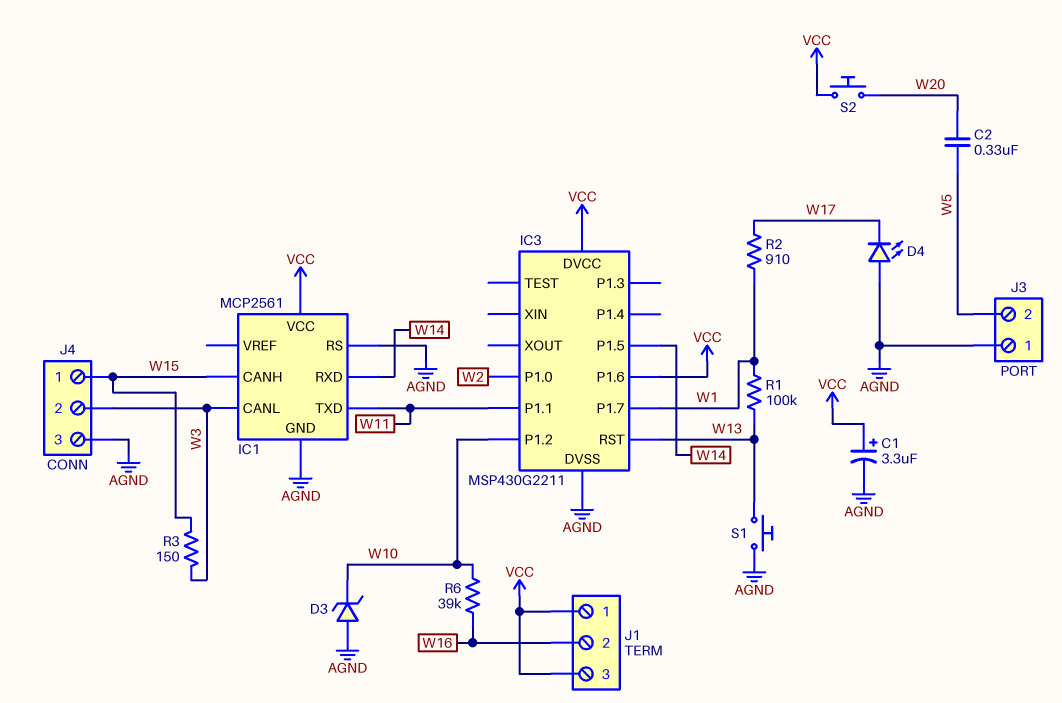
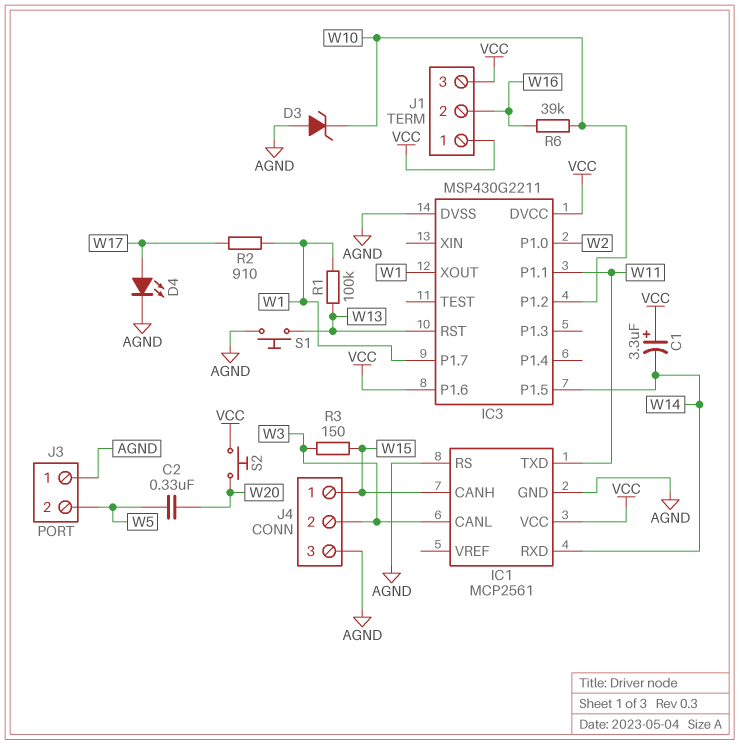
C1: 3.3uF (plus VCC, minus AGND) -> 3.3uF (plus VCC, minus W14)
D4: LED (A AGND, K W17) -> LED (A W17, K AGND)
IC3 pin XOUT: none -> W1

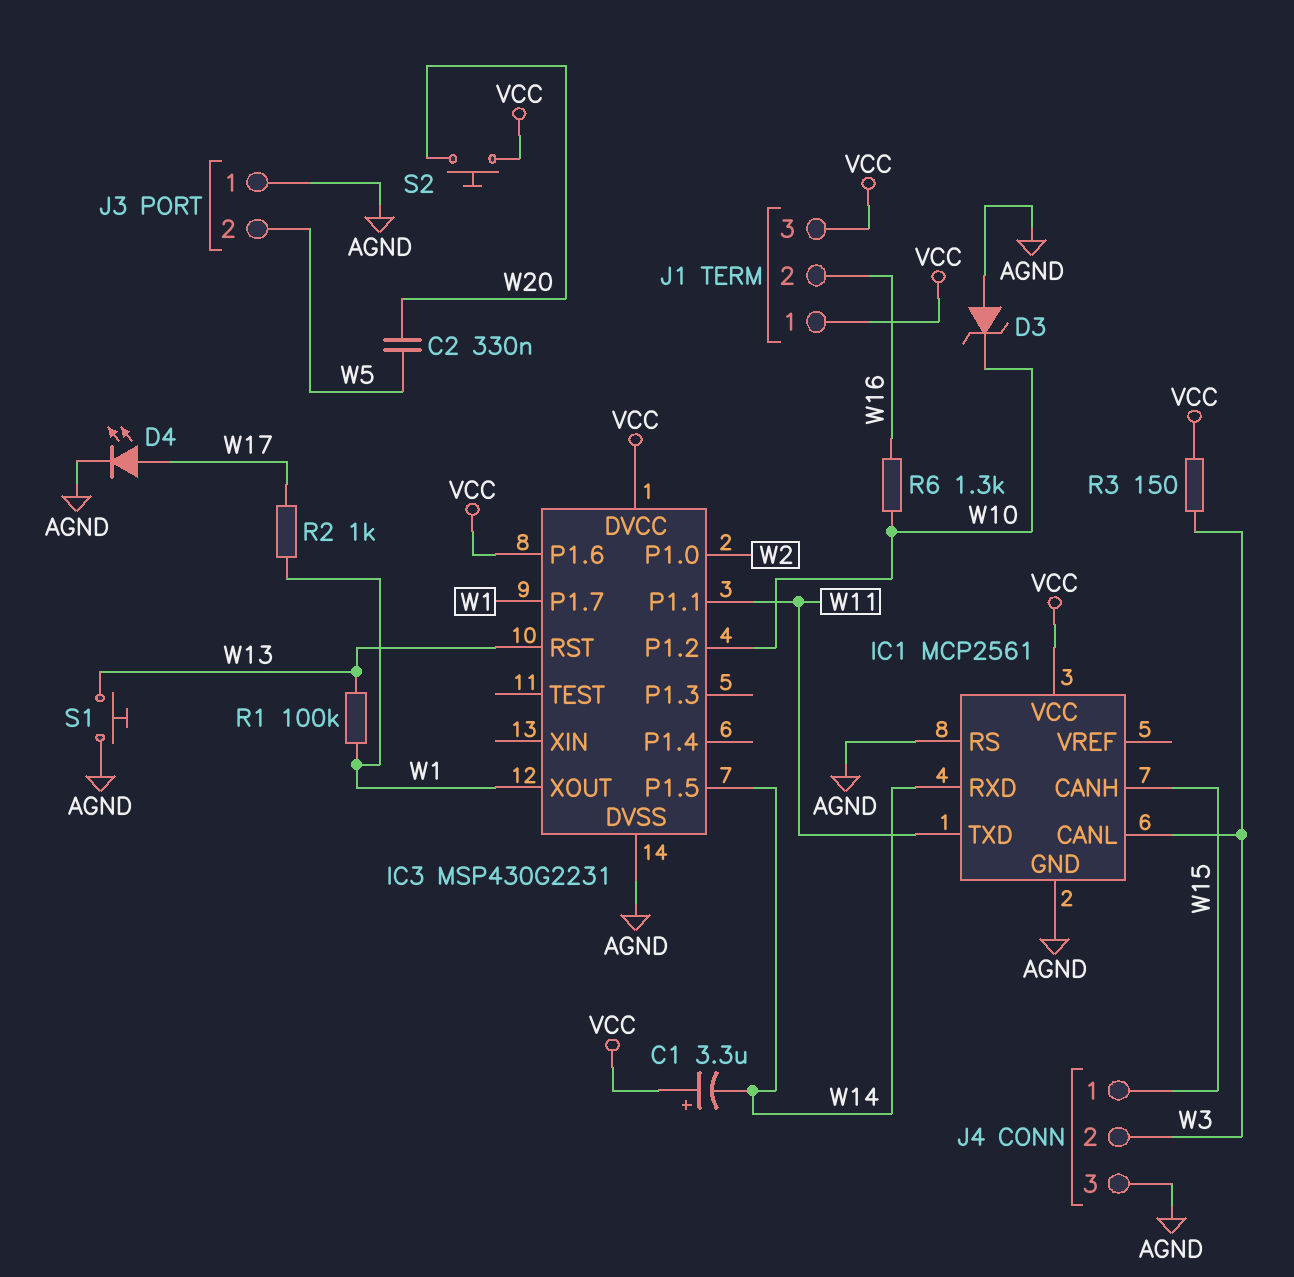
IC3: MSP430G2211 -> MSP430G2231
R2: 910 (W1, W17) -> 1k (W1, W17)
R3: 150 (W3, W15) -> 150 (VCC, W3)
R6: 39k (W10, W16) -> 1.3k (W10, W16)

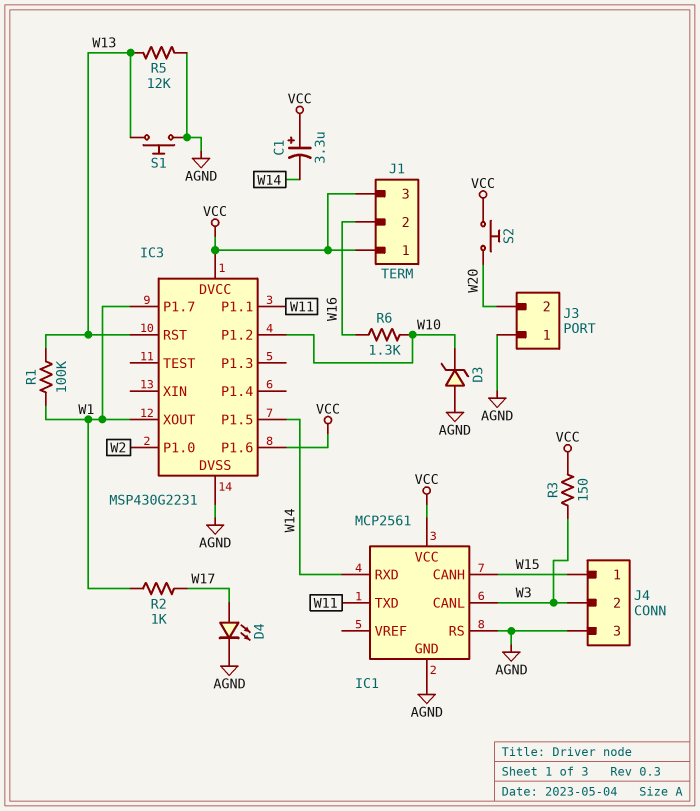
C2: 330nF (W5, W20) -> none
J3 pin 2: W5 -> W20
R5: none -> 12k (AGND, W13)

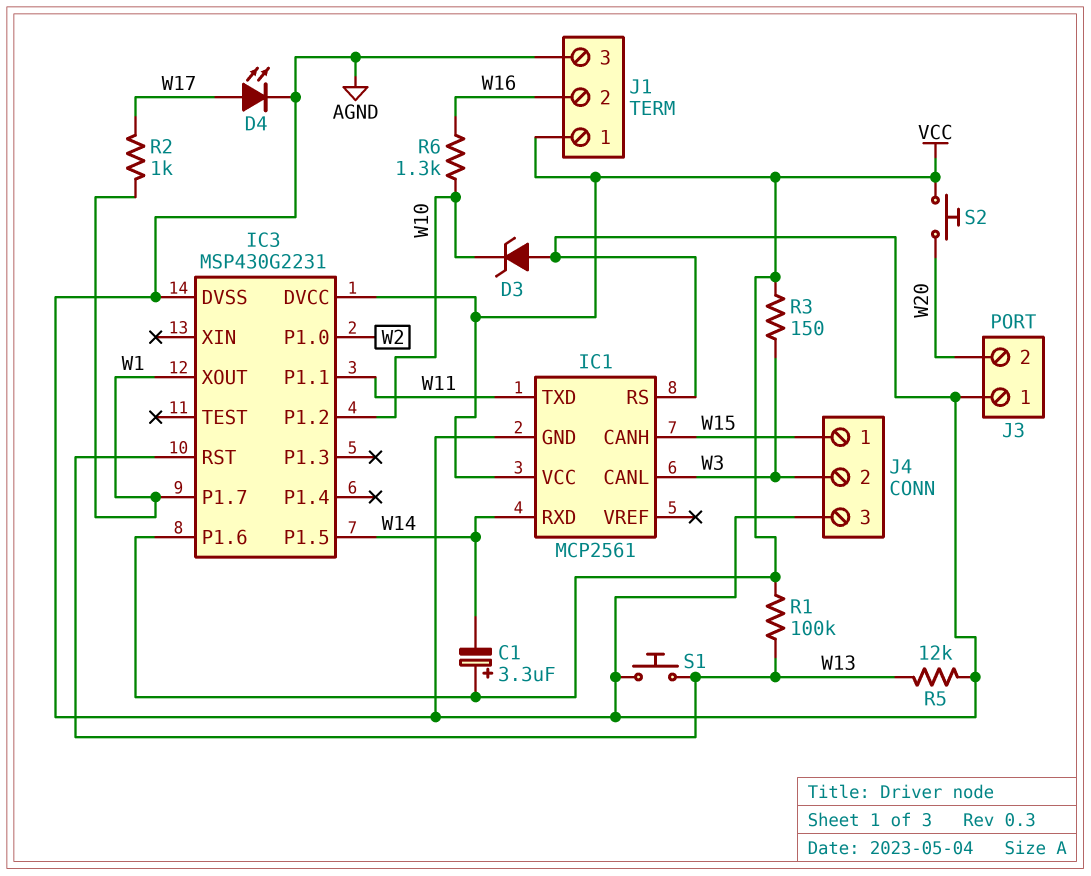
J1 pin 3: VCC -> AGND
R1: 100k (W1, W13) -> 100k (VCC, W13)

